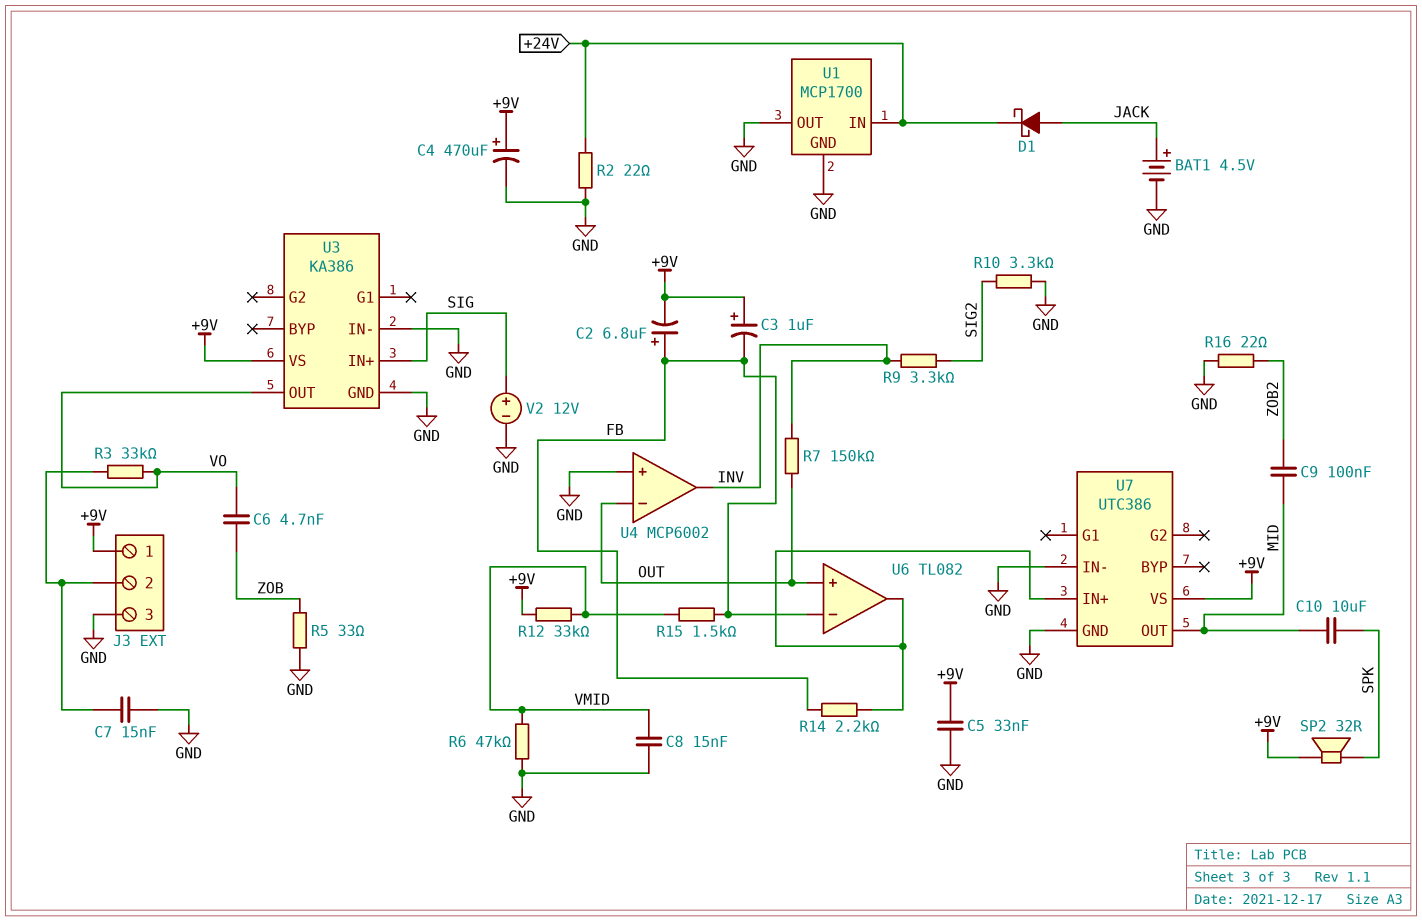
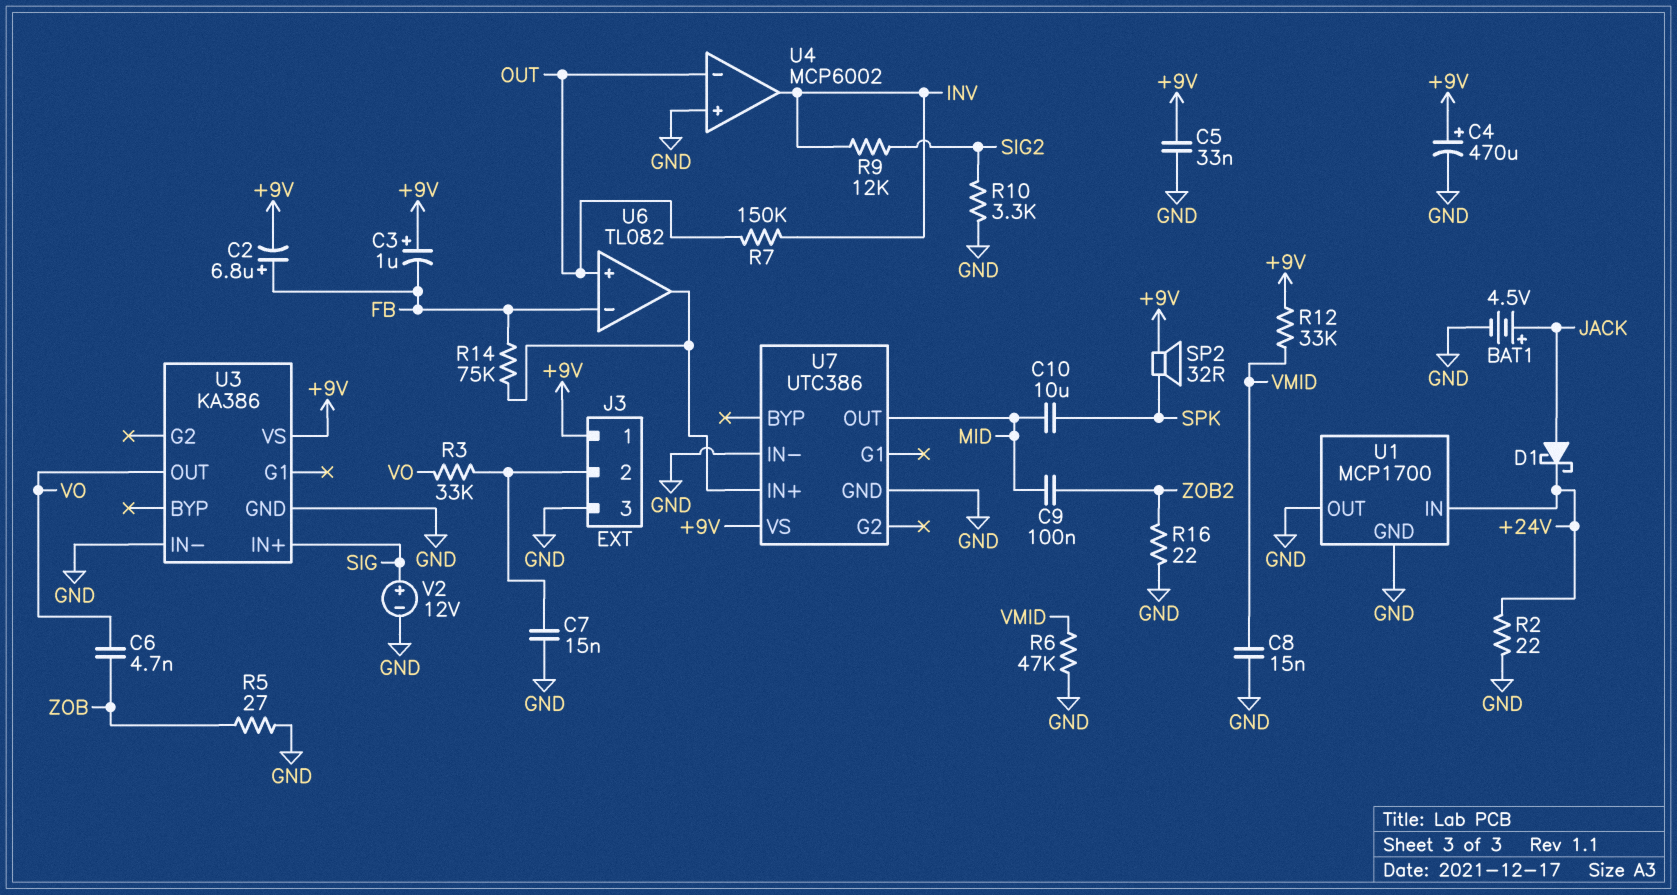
R5: 33 (GND, ZOB) -> 27 (GND, ZOB)
R9: 3.3k (INV, SIG2) -> 12k (INV, SIG2)
R14: 2.2k (FB, U6/out) -> 75k (FB, U6/out)
R15: 1.5k (FB, VMID) -> none

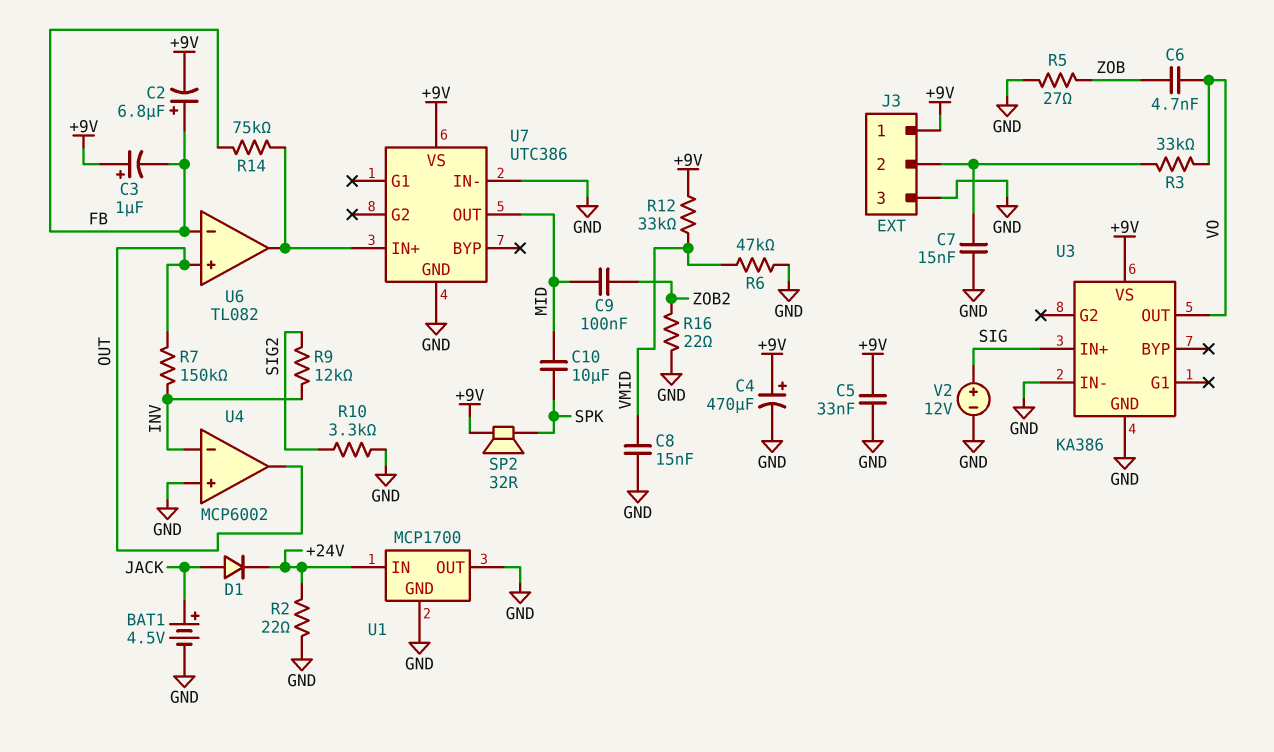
D1: schottky (A JACK, K +24V) -> diode (A JACK, K +24V)
U4 pin in-: OUT -> INV
U4 pin out: INV -> OUT

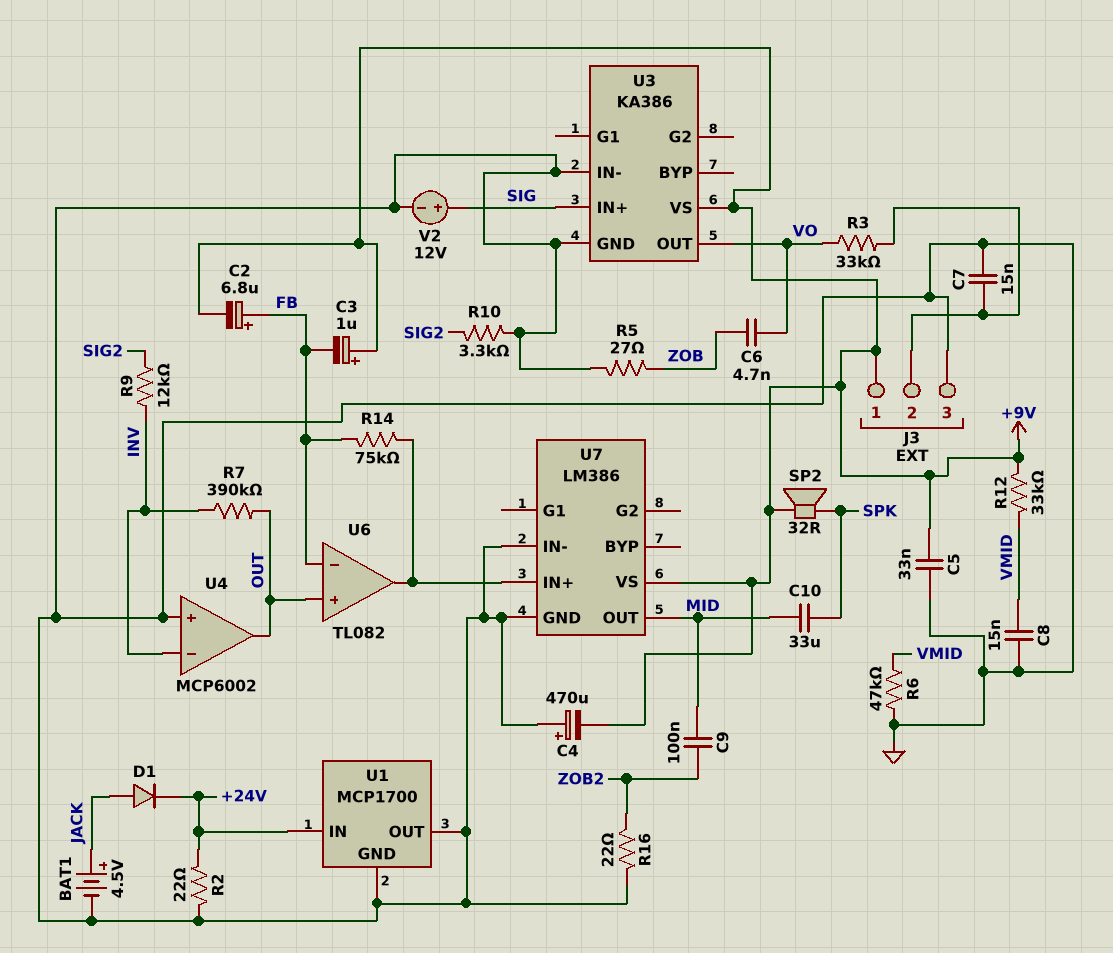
C4: 470uF (plus +9V, minus GND) -> 470uF (plus GND, minus +9V)
C10: 10uF (MID, SPK) -> 33uF (MID, SPK)
R7: 150k (INV, OUT) -> 390k (INV, OUT)
U7: UTC386 -> LM386

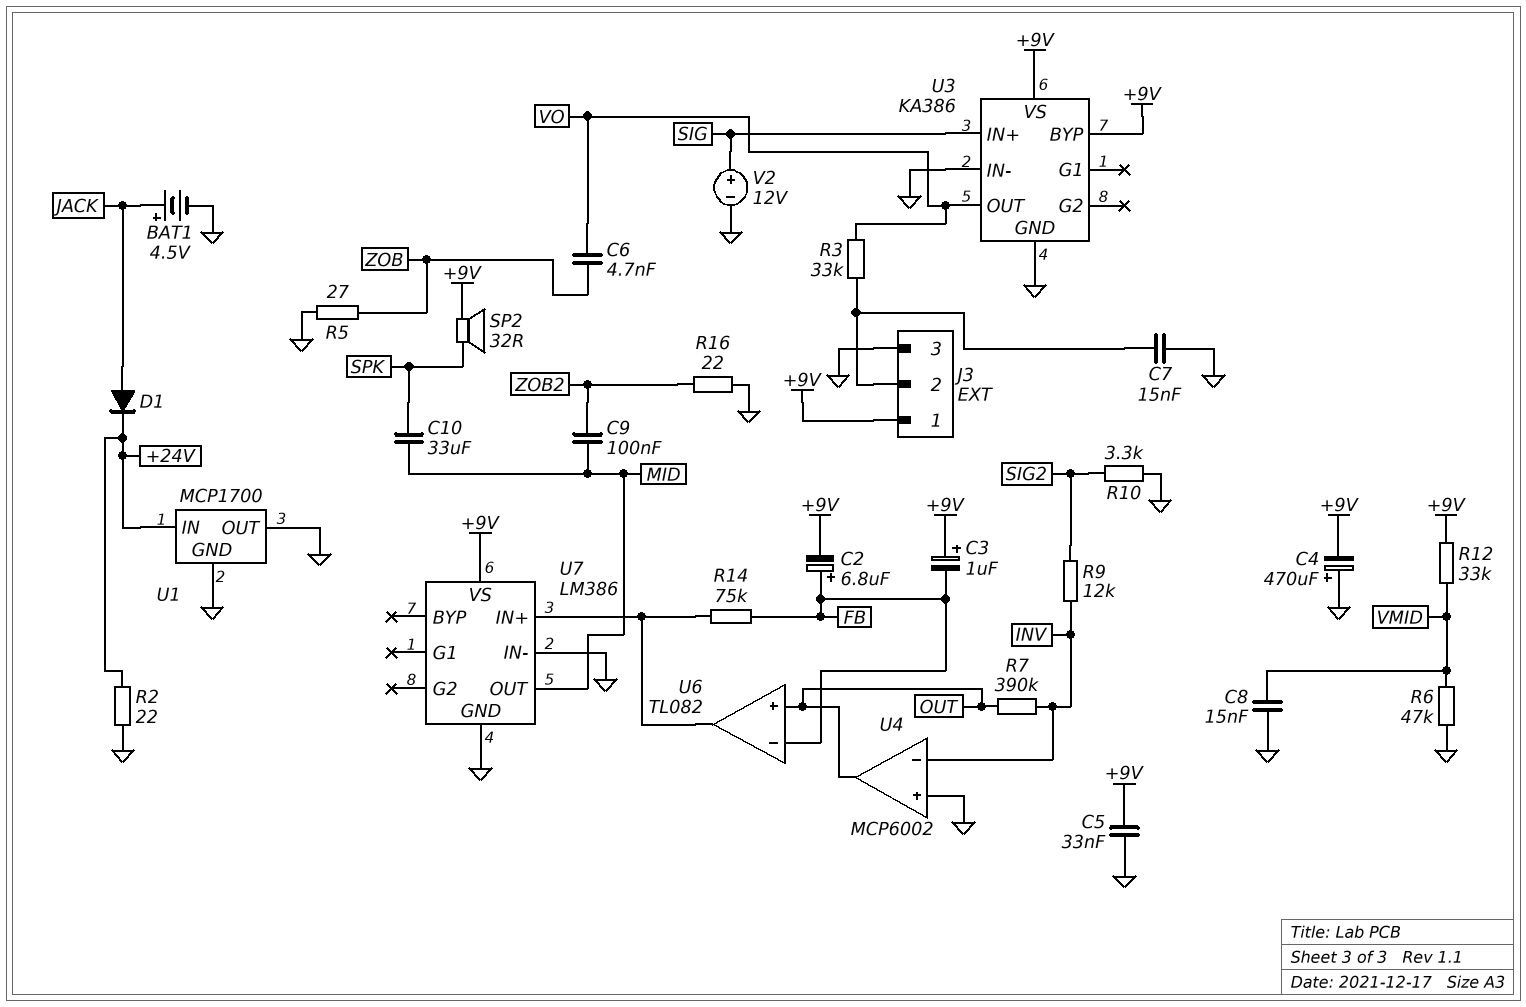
U3 pin BYP: none -> +9V

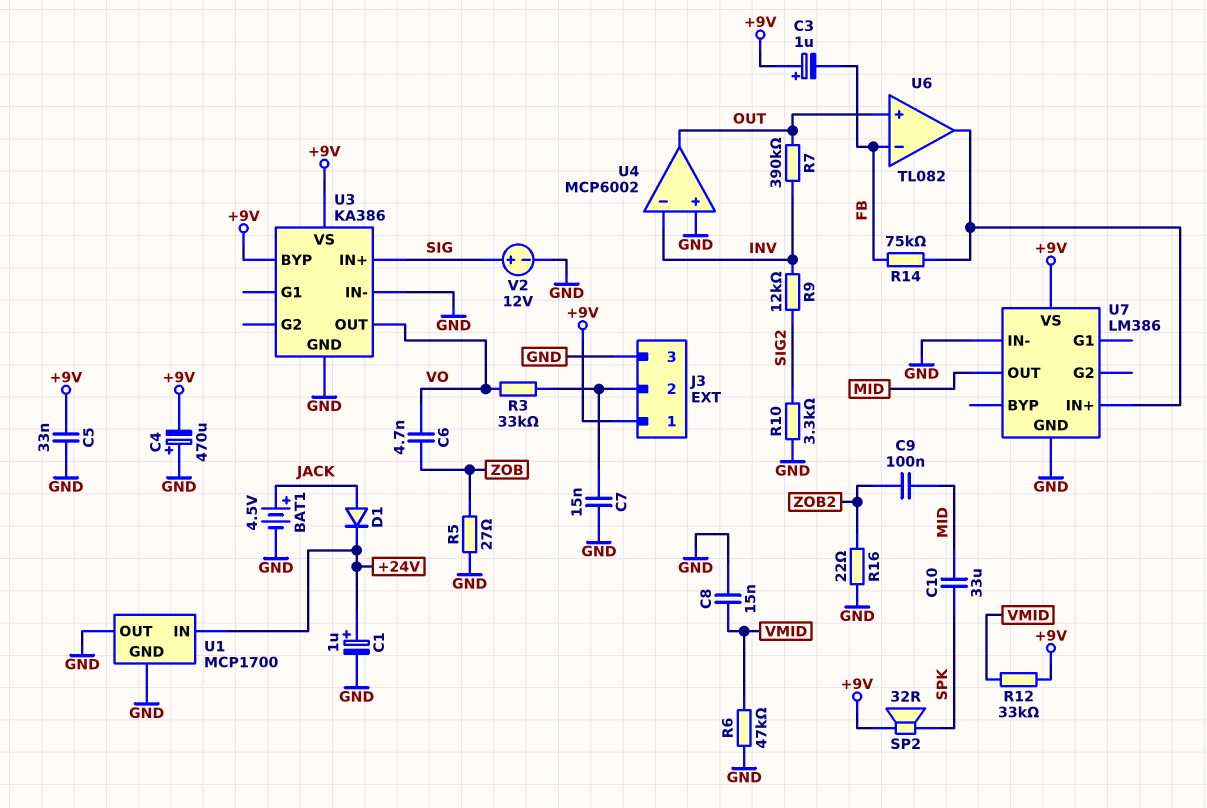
C1: none -> 1uF (plus +24V, minus GND)
C2: 6.8uF (plus FB, minus +9V) -> none
R2: 22 (+24V, GND) -> none

